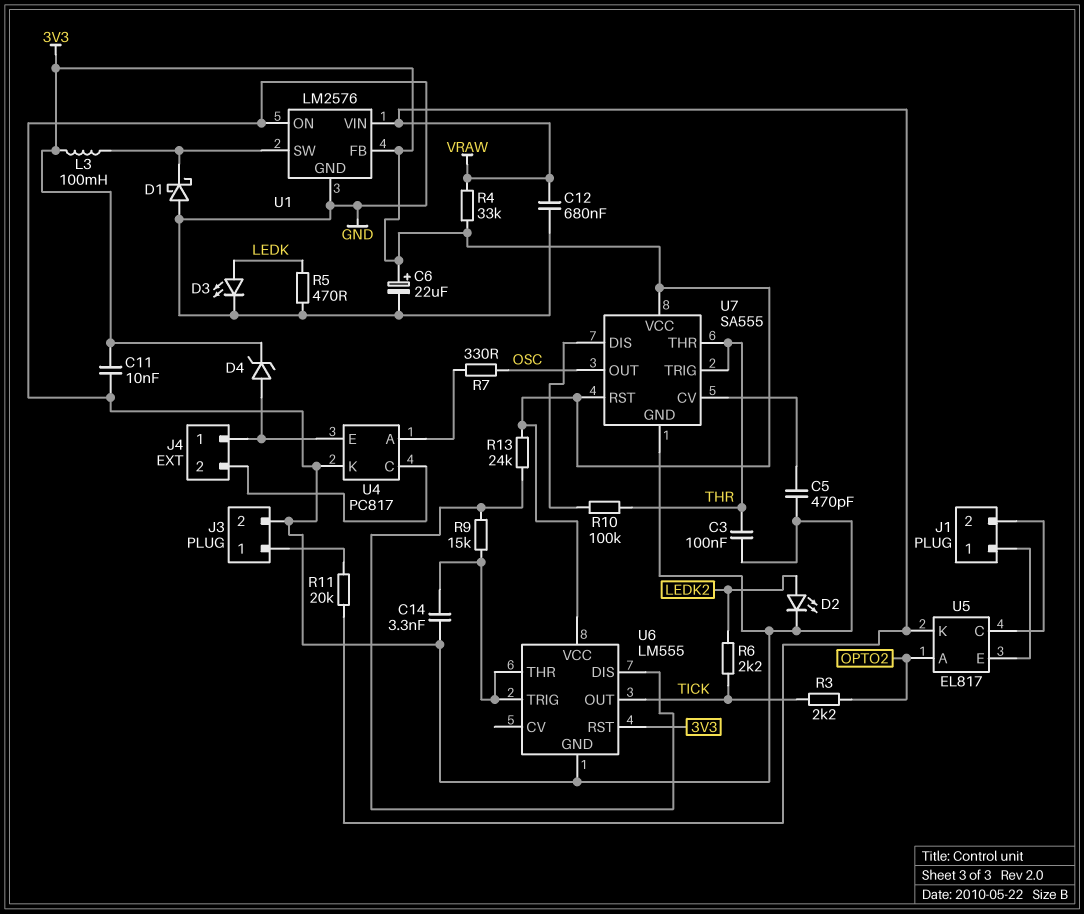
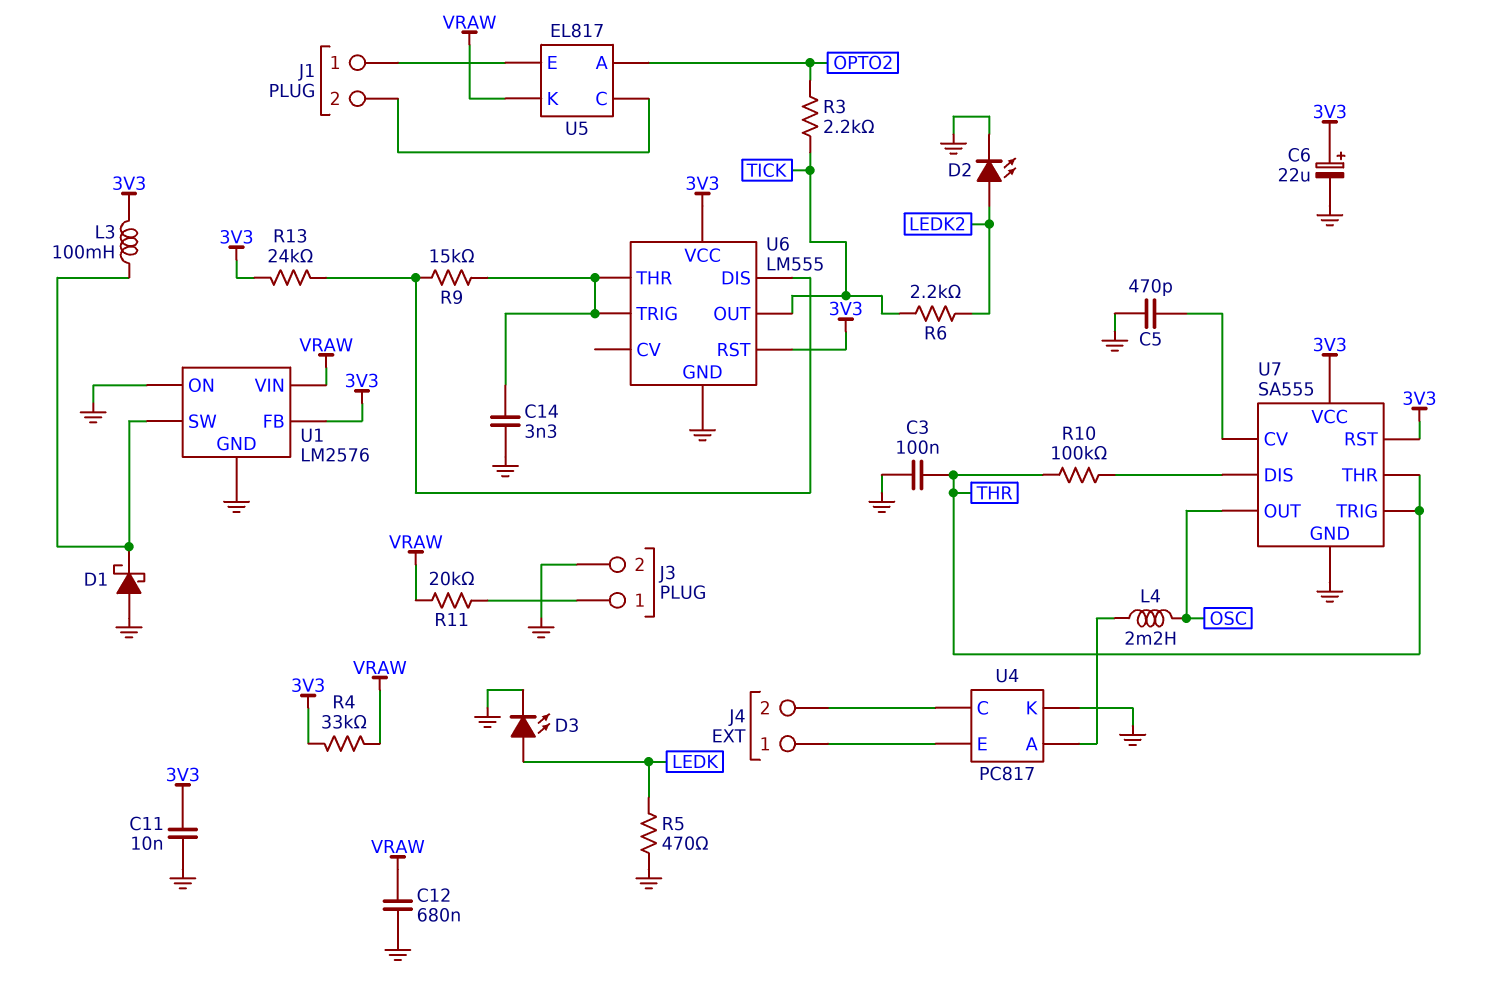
D4: zener (A J4/1, K 3V3) -> none
L4: none -> 2.2mH (OSC, U4/A)
R7: 330 (OSC, U4/A) -> none

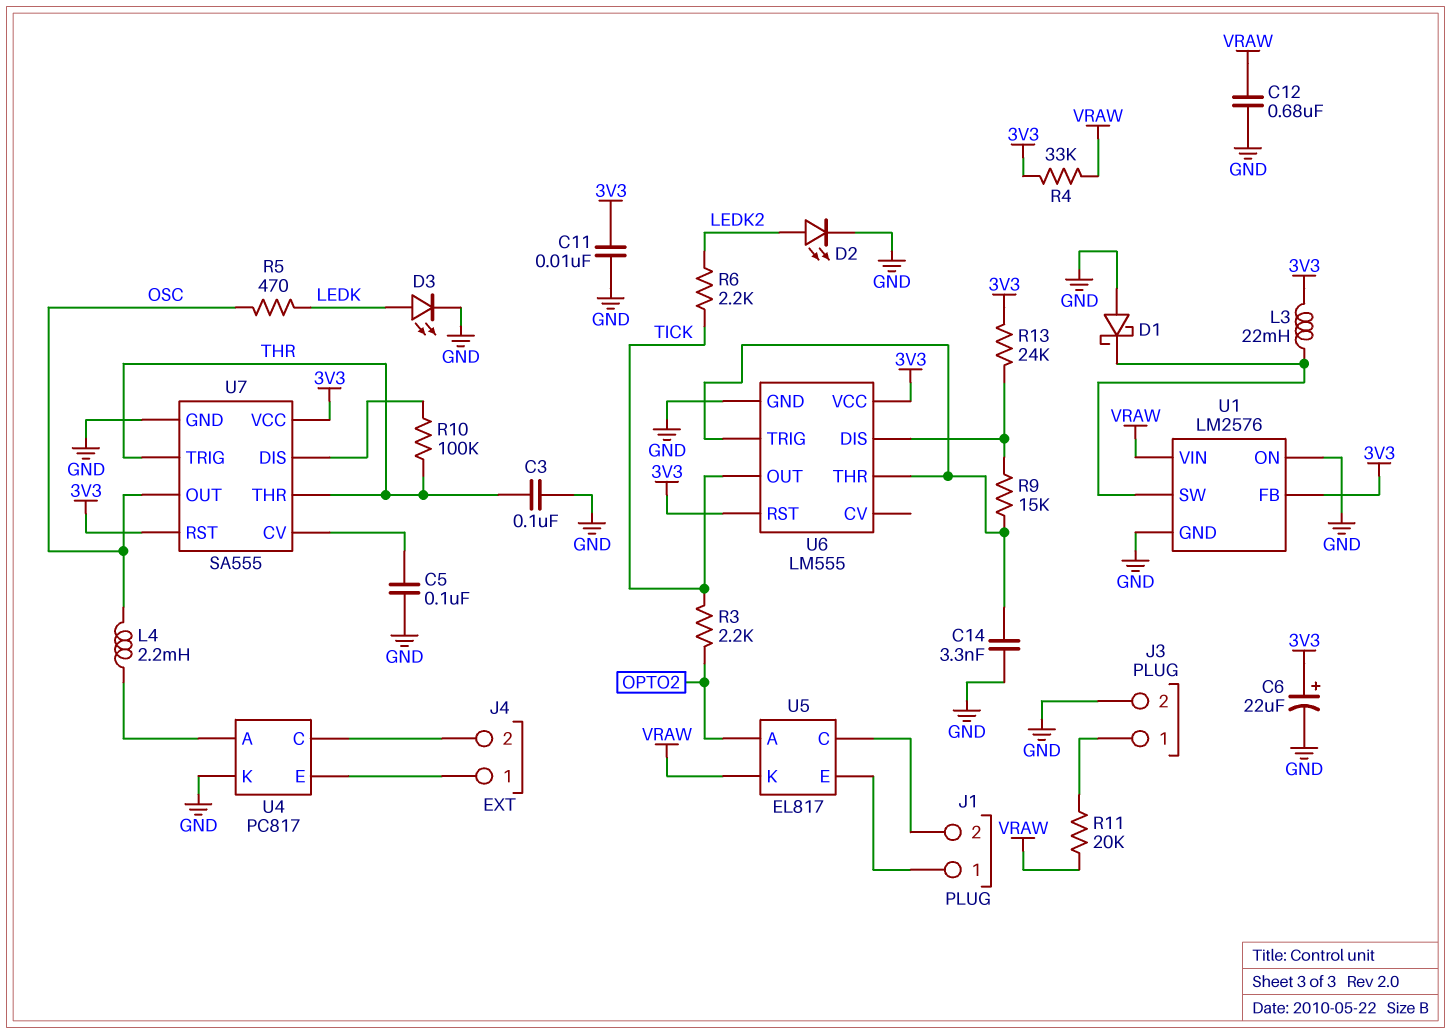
C5: 470pF (GND, U7/CV) -> 100nF (GND, U7/CV)
L3: 100mH (3V3, U1/SW) -> 22mH (3V3, U1/SW)
R5: 470 (GND, LEDK) -> 470 (LEDK, OSC)

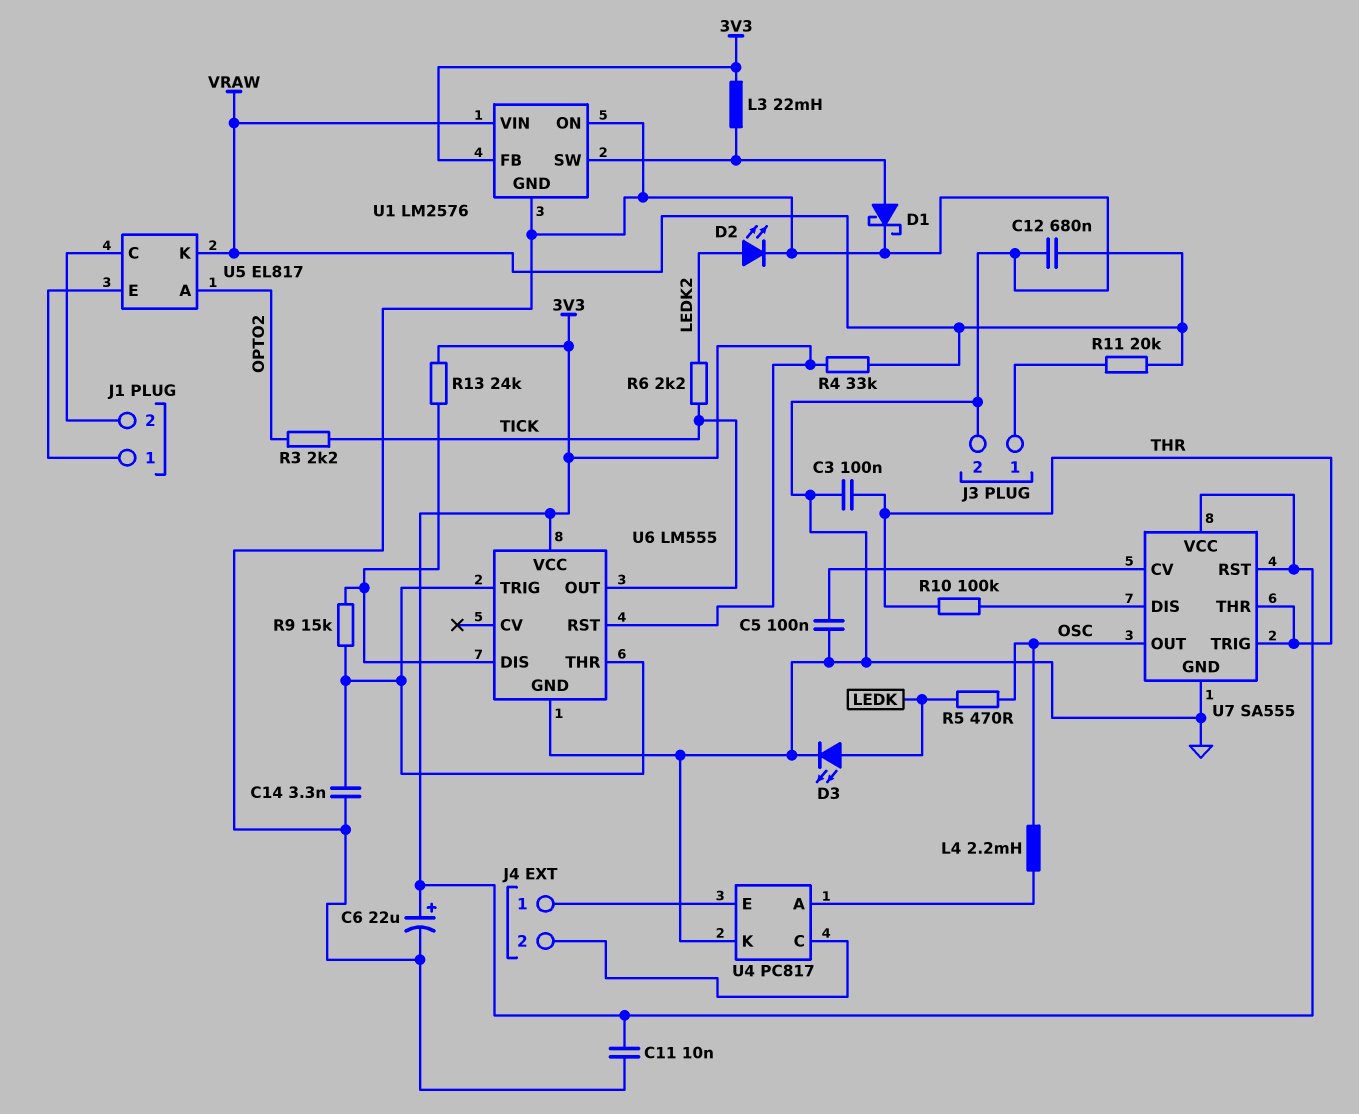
D1: schottky (A GND, K U1/SW) -> schottky (A U1/SW, K GND)

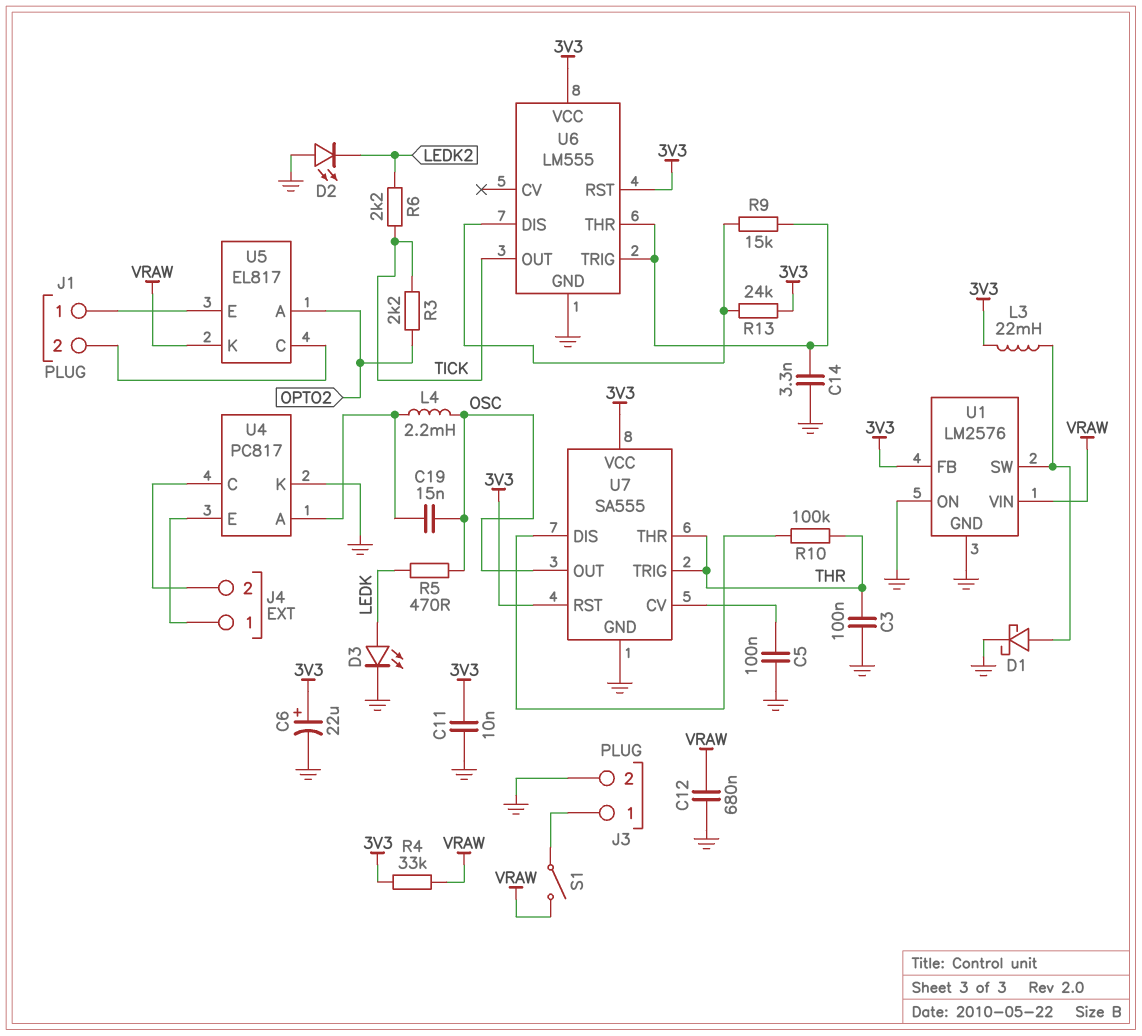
C19: none -> 15nF (OSC, U4/A)
D2: LED (A LEDK2, K GND) -> LED (A GND, K LEDK2)
R11: 20k (J3/1, VRAW) -> none
S1: none -> switch (J3/1, VRAW)

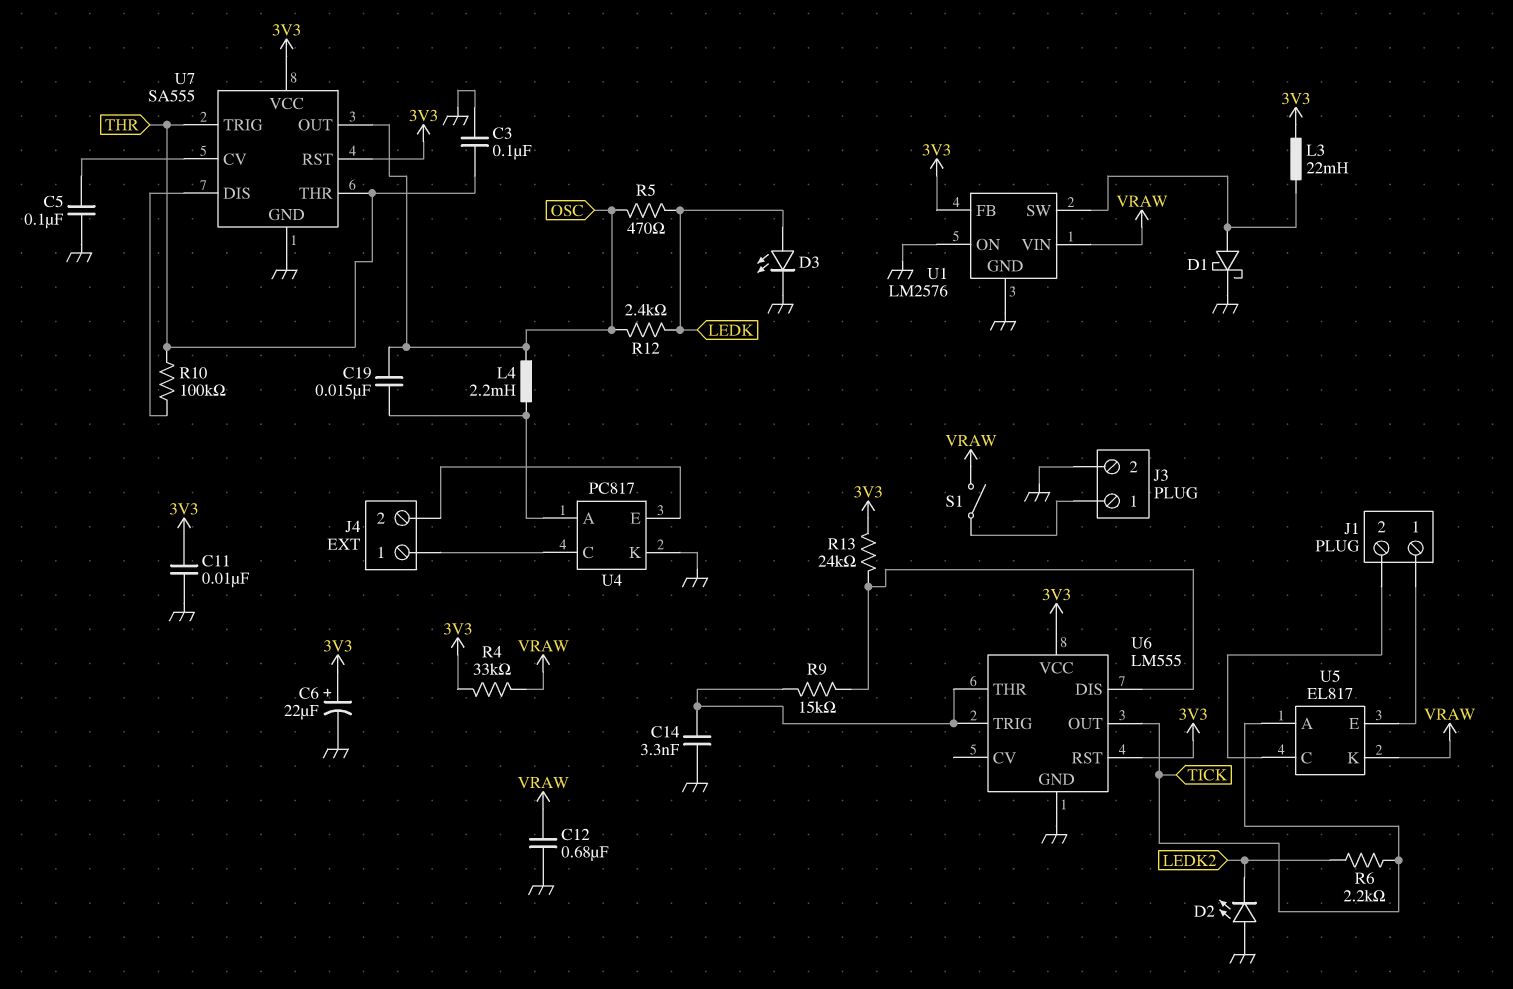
R3: 2.2k (OPTO2, TICK) -> none
R12: none -> 2.4k (LEDK, OSC)
U4 pin C: J4/2 -> J4/1
U4 pin E: J4/1 -> J4/2
U5 pin A: OPTO2 -> TICK

